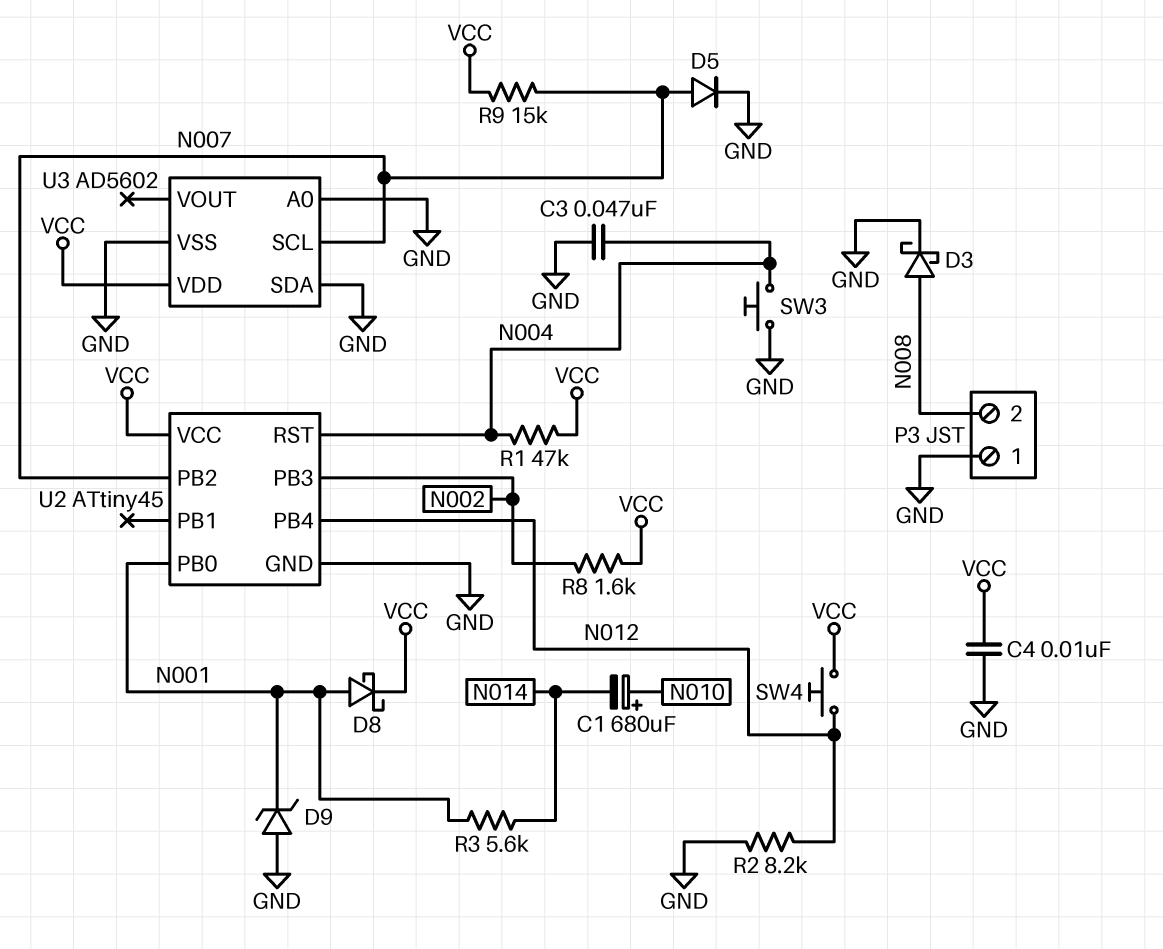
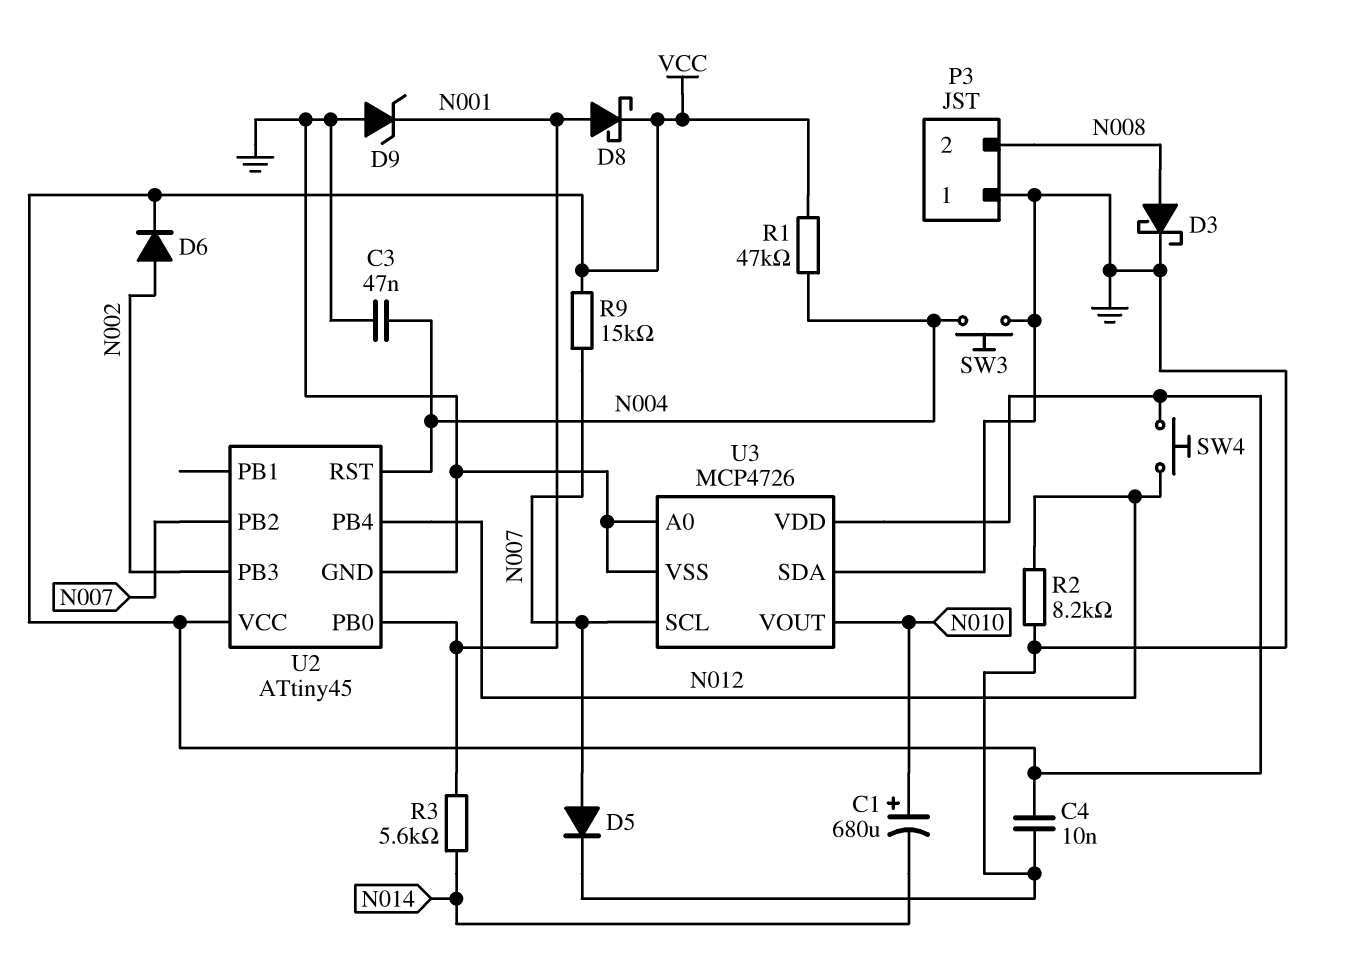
D6: none -> diode (A N002, K VCC)
R8: 1.6k (N002, VCC) -> none
U3: AD5602 -> MCP4726
U3 pin VOUT: none -> N010

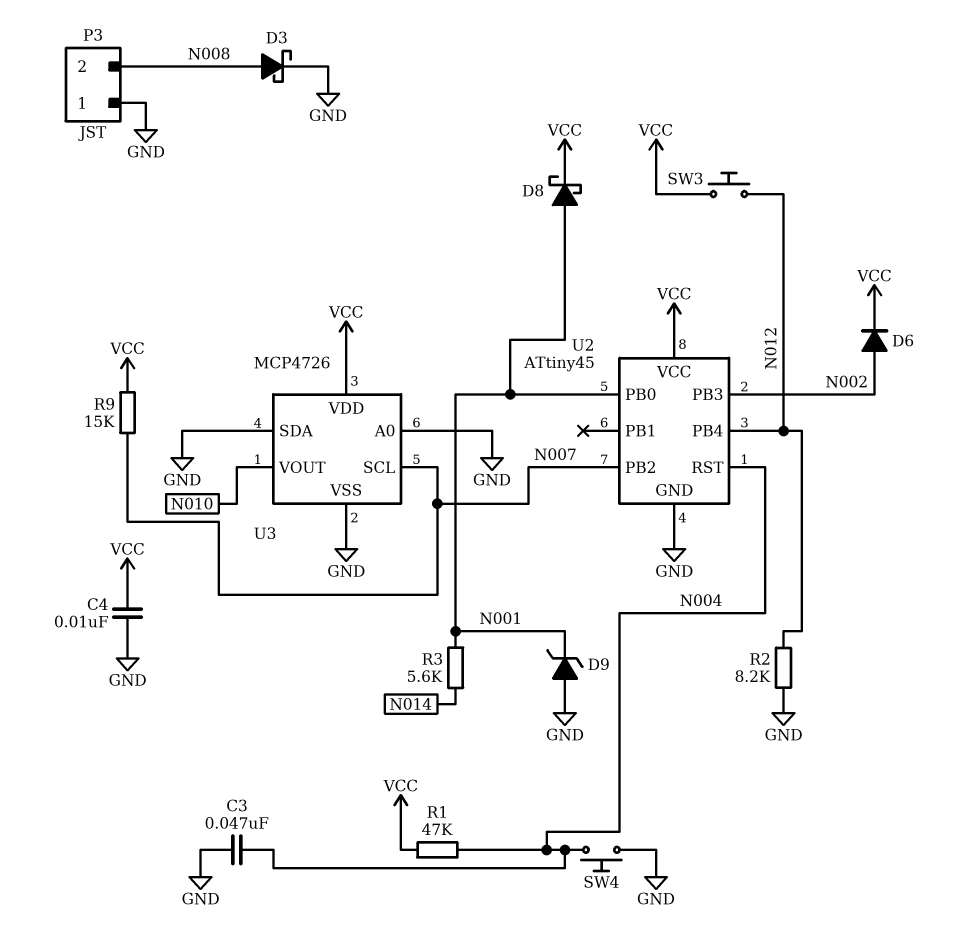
C1: 680uF (plus N010, minus N014) -> none
D5: diode (A N007, K GND) -> none
SW3: button (GND, N004) -> button (N012, VCC)
SW4: button (N012, VCC) -> button (GND, N004)

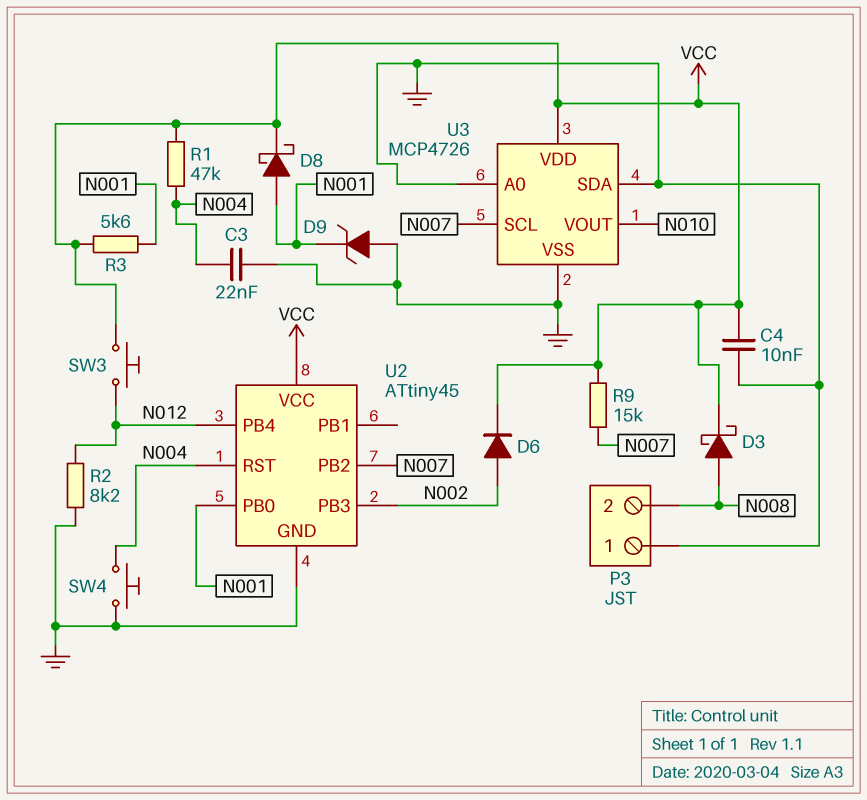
C3: 47nF (GND, N004) -> 22nF (GND, N004)
D3: schottky (A N008, K GND) -> schottky (A N008, K VCC)
R3: 5.6k (N001, N014) -> 5.6k (N001, VCC)

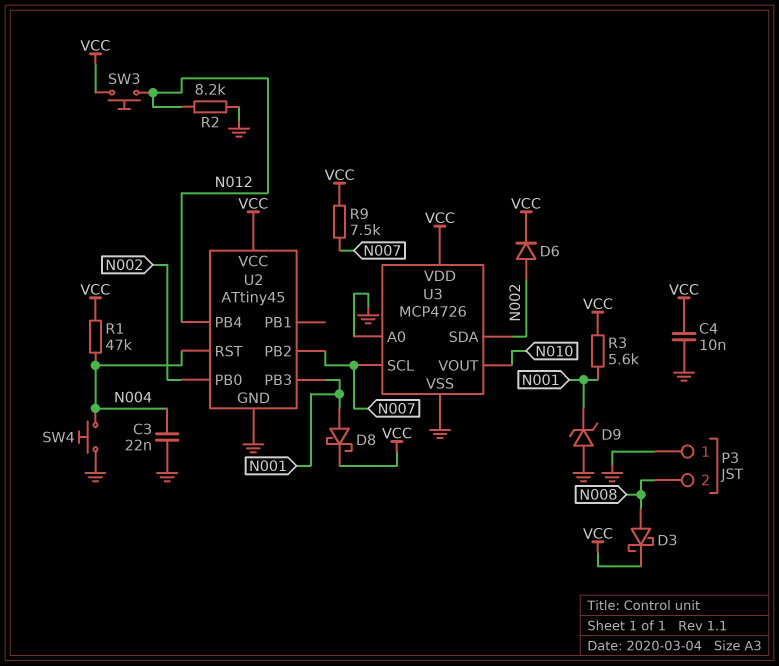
R9: 15k (N007, VCC) -> 7.5k (N007, VCC)
U2 pin PB0: N001 -> N002
U2 pin PB3: N002 -> N001
U3 pin SDA: GND -> N002

